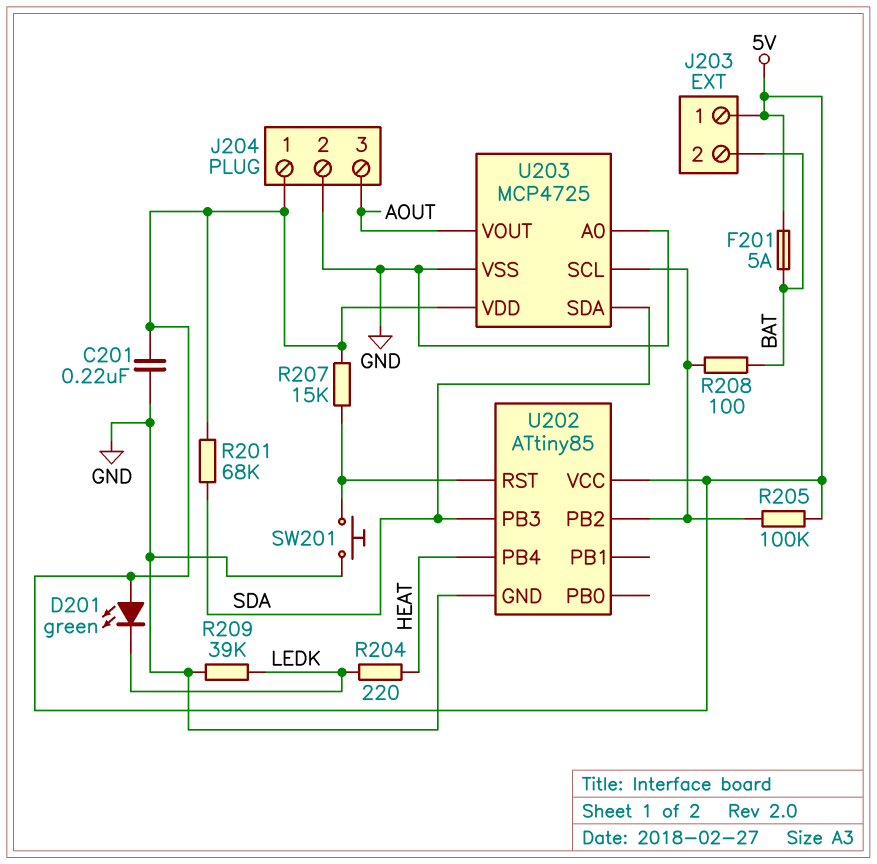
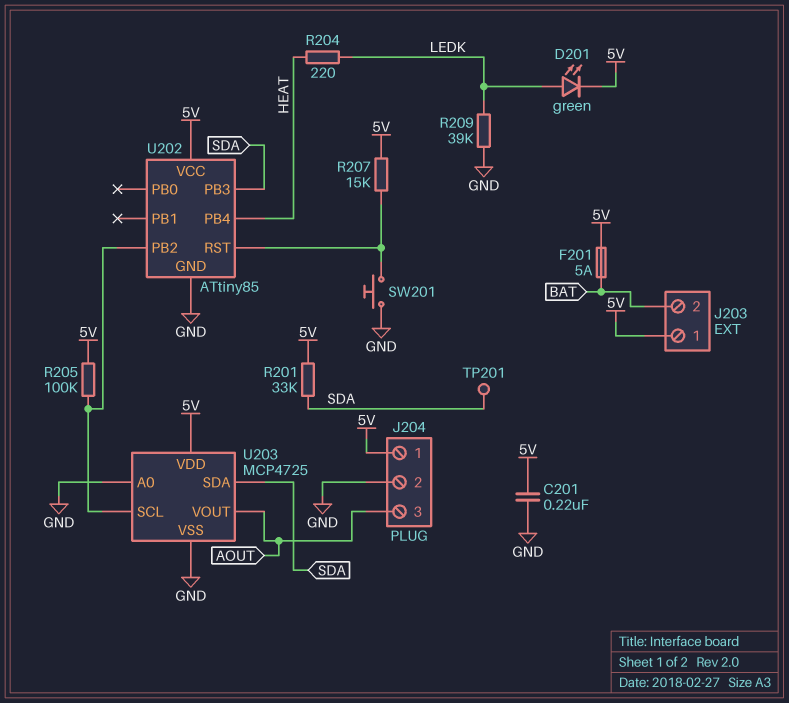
D201: LED green (A 5V, K LEDK) -> LED green (A LEDK, K 5V)
R201: 68k (5V, SDA) -> 33k (5V, SDA)
R208: 100 (BAT, U202/PB2) -> none
TP201: none -> test point (SDA)

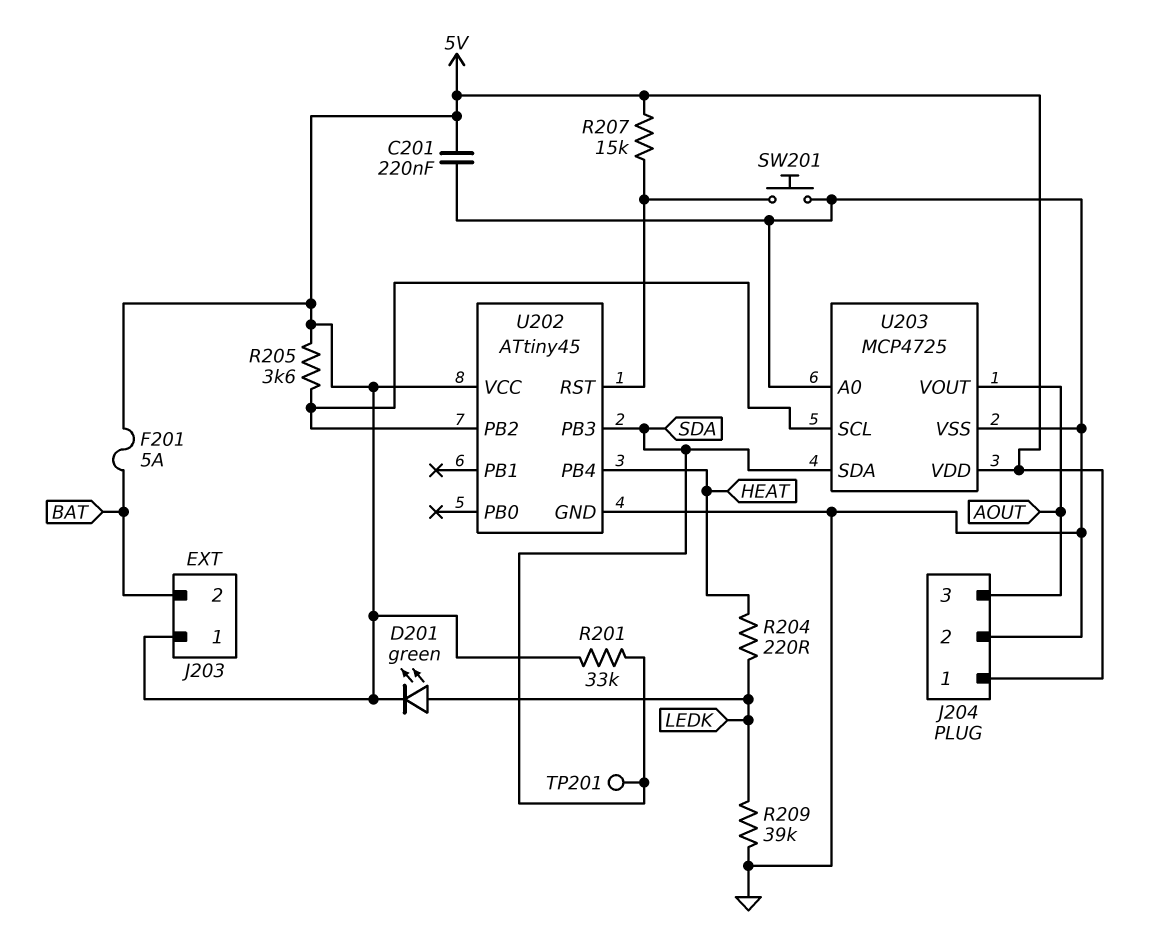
R205: 100k (5V, U202/PB2) -> 3.6k (5V, U202/PB2)
U202: ATtiny85 -> ATtiny45

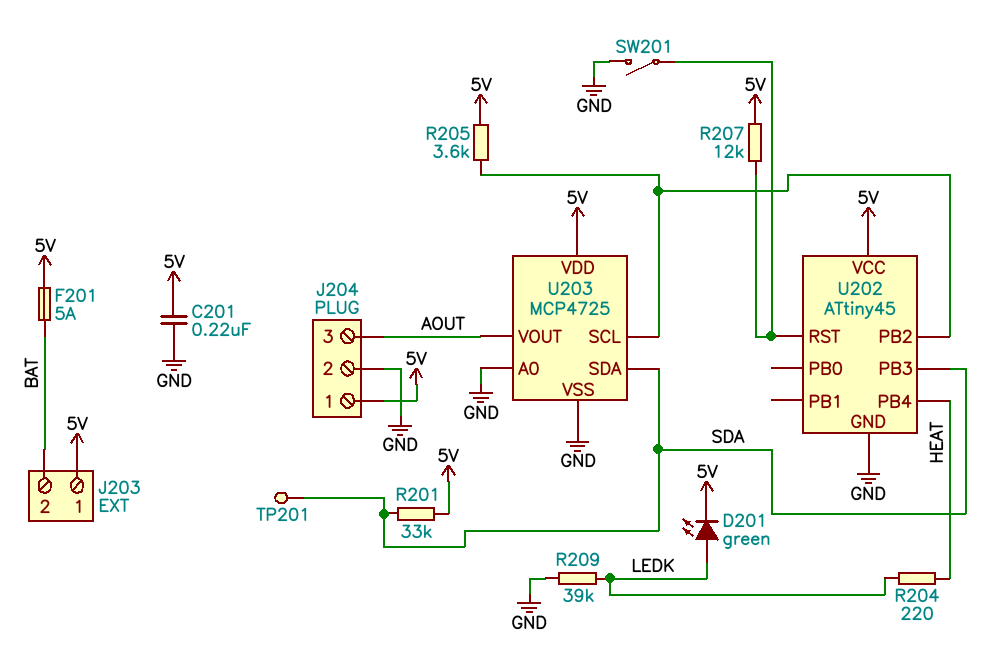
R207: 15k (5V, U202/RST) -> 12k (5V, U202/RST)
SW201: button (GND, U202/RST) -> switch (GND, U202/RST)

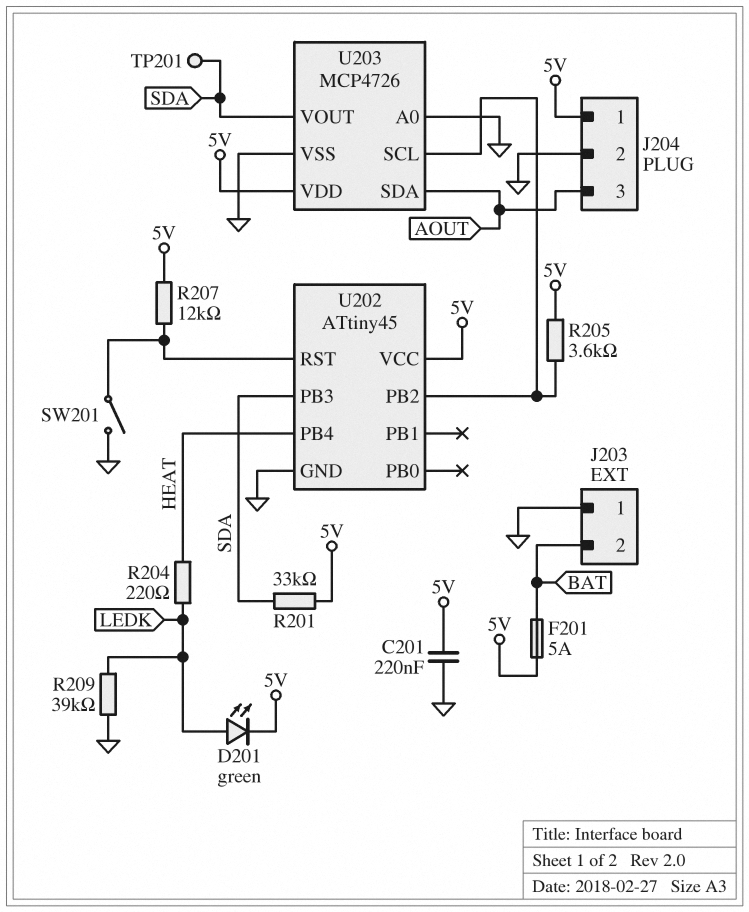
J203 pin 1: 5V -> GND
U203: MCP4725 -> MCP4726
U203 pin SDA: SDA -> AOUT
U203 pin VOUT: AOUT -> SDA

